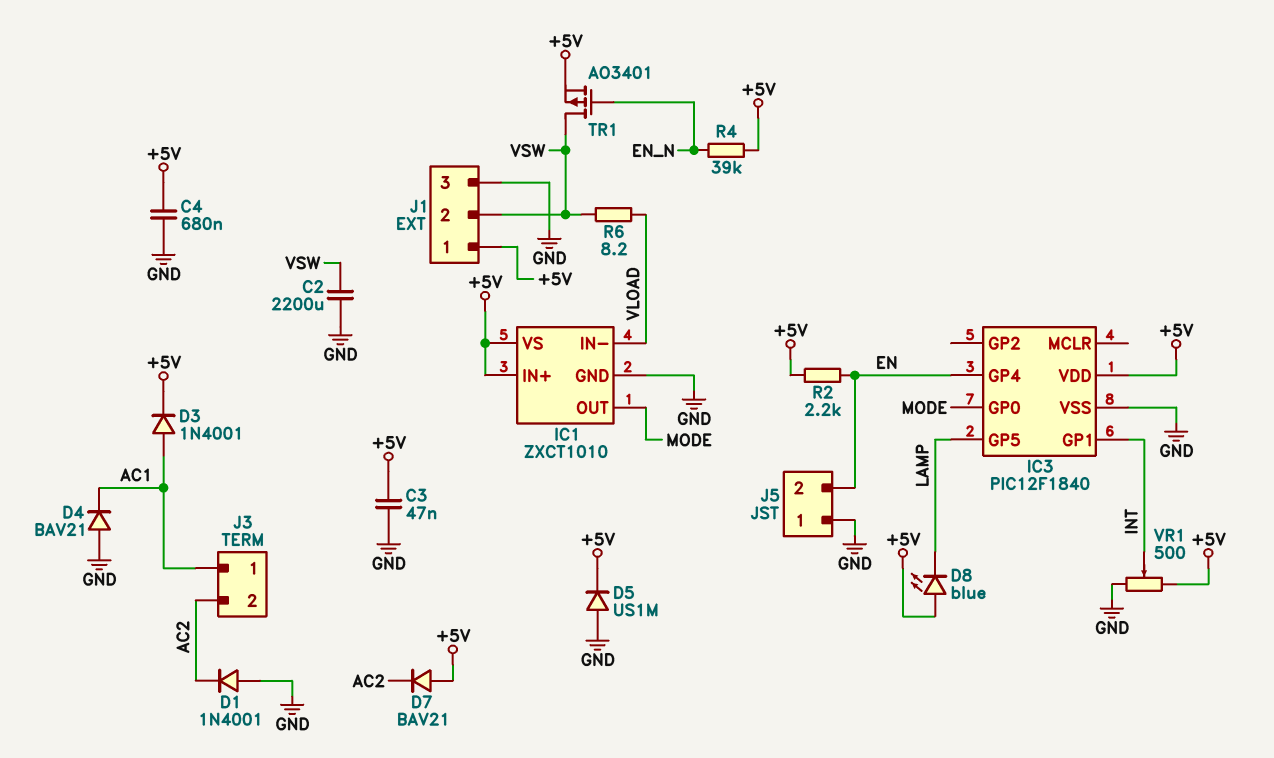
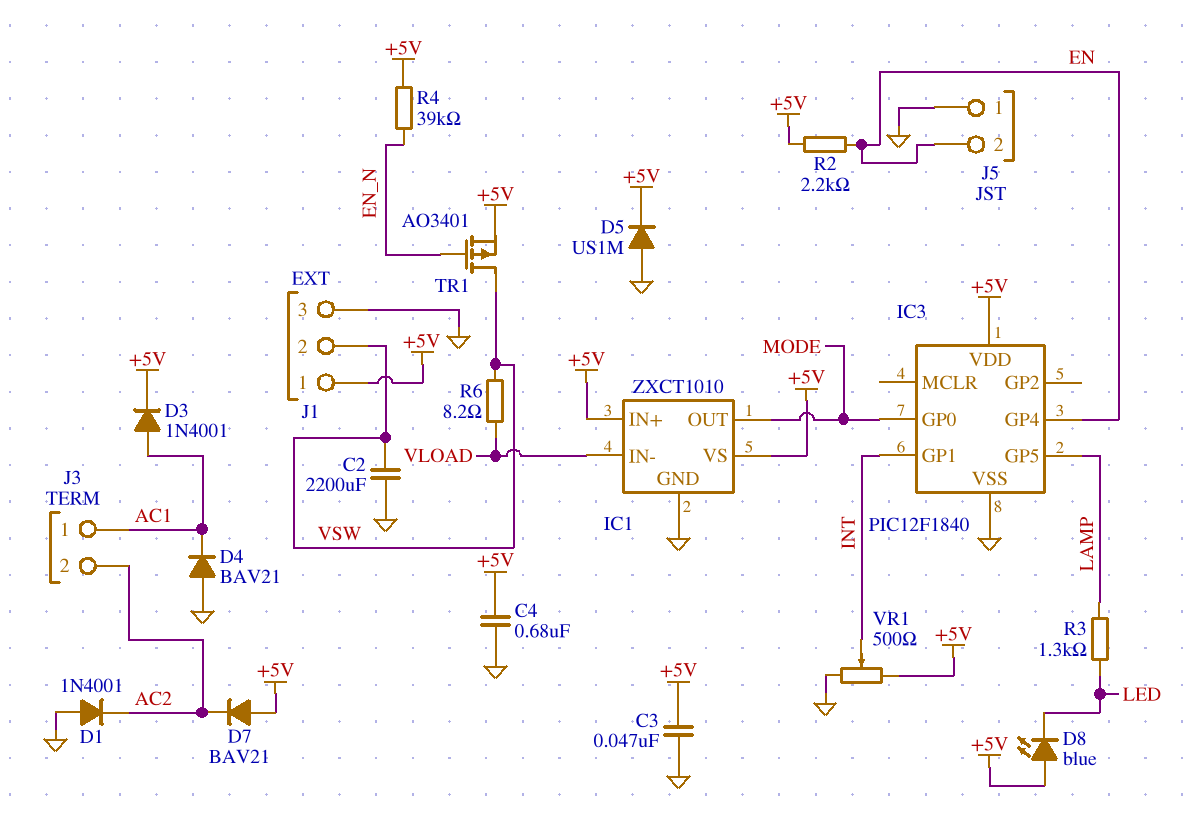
D8: LED blue (A +5V, K LAMP) -> LED blue (A +5V, K LED)
R3: none -> 1.3k (LAMP, LED)

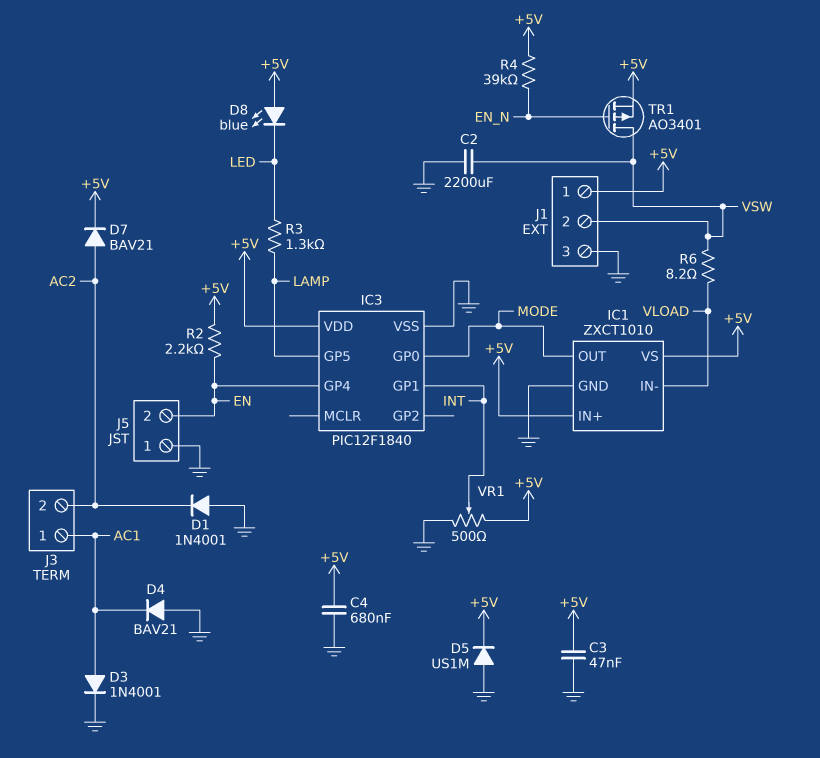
D3: diode 1N4001 (A AC1, K +5V) -> diode 1N4001 (A AC1, K GND)
D7: diode BAV21 (A +5V, K AC2) -> diode BAV21 (A AC2, K +5V)

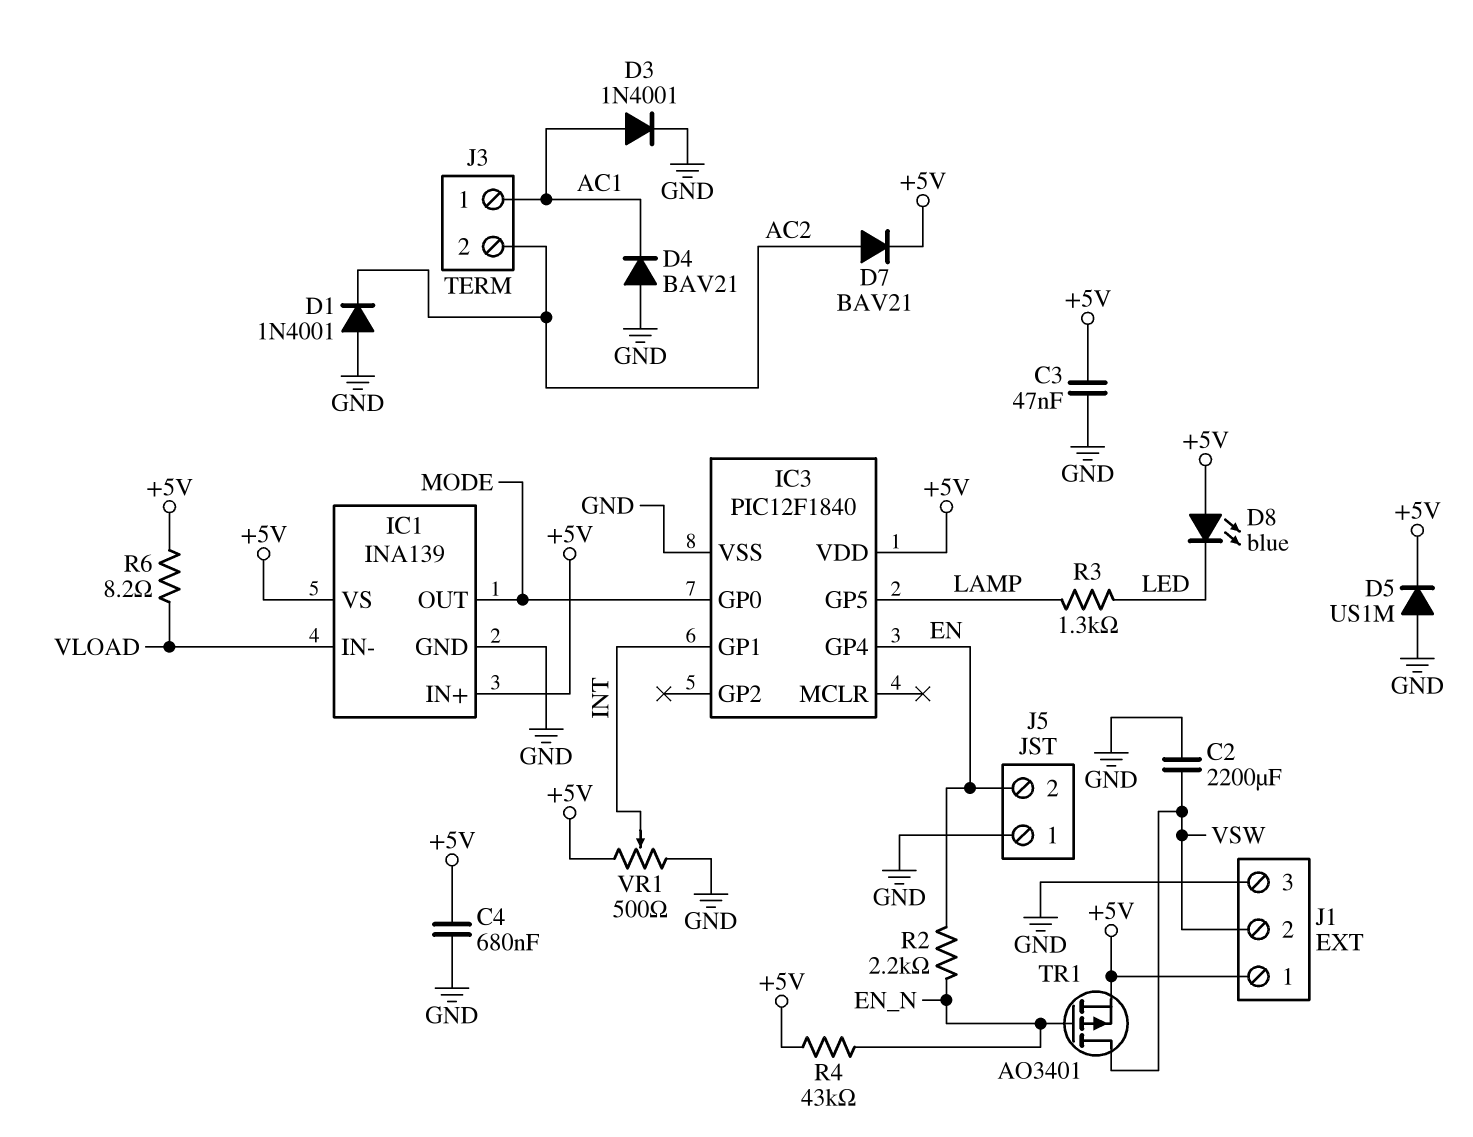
IC1: ZXCT1010 -> INA139
R2: 2.2k (+5V, EN) -> 2.2k (EN, EN_N)
R4: 39k (+5V, EN_N) -> 43k (+5V, EN_N)
R6: 8.2 (VLOAD, VSW) -> 8.2 (+5V, VLOAD)

